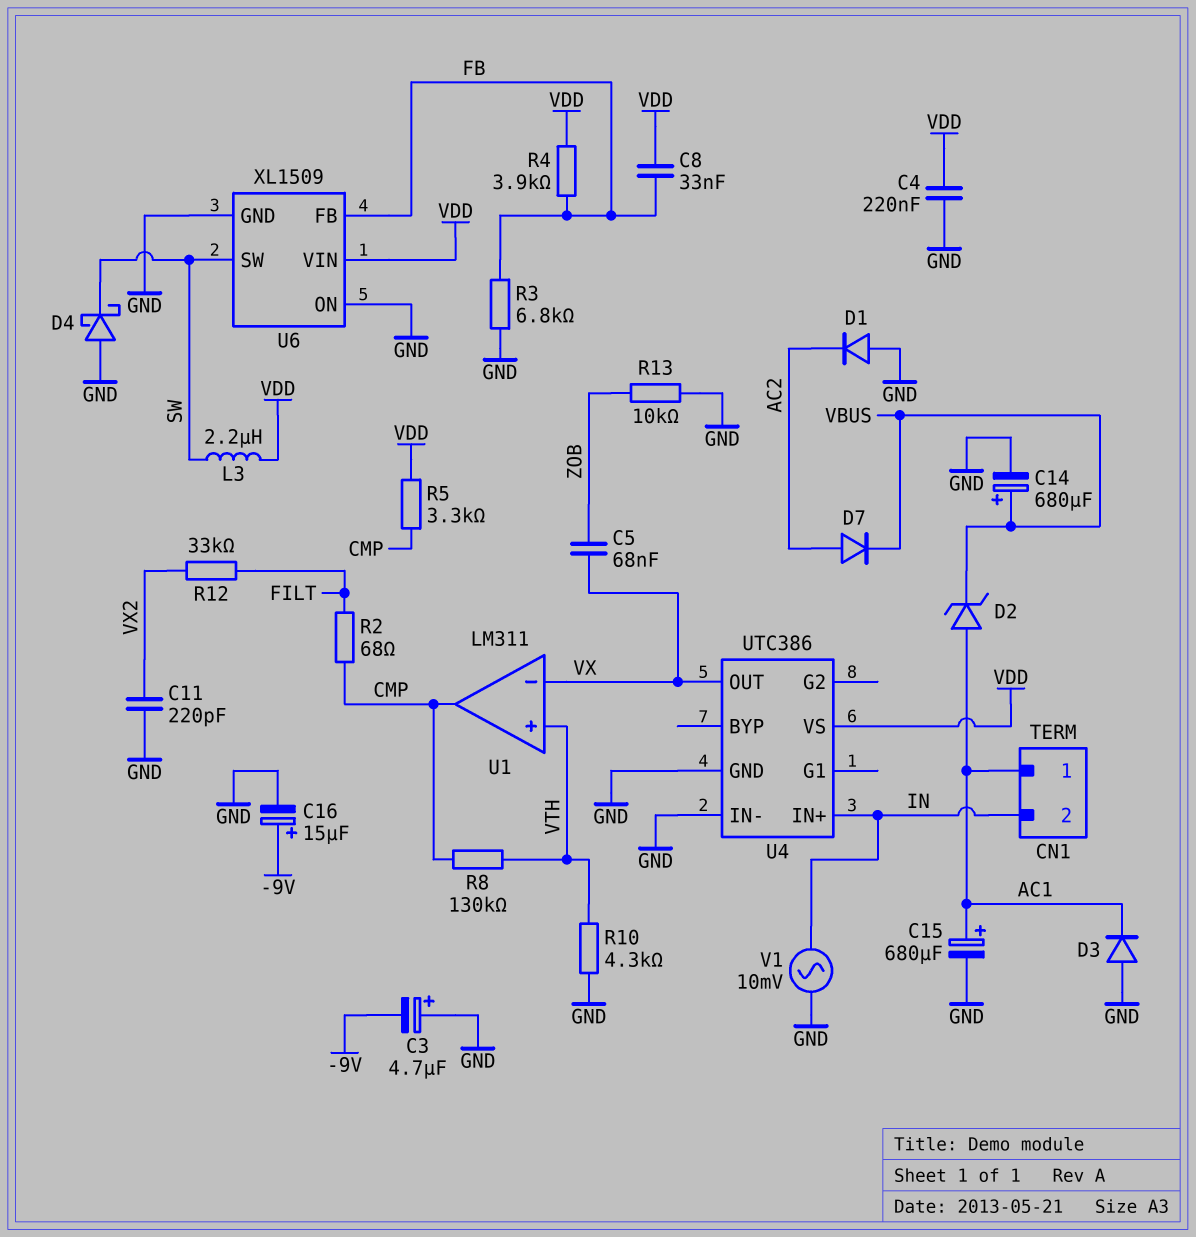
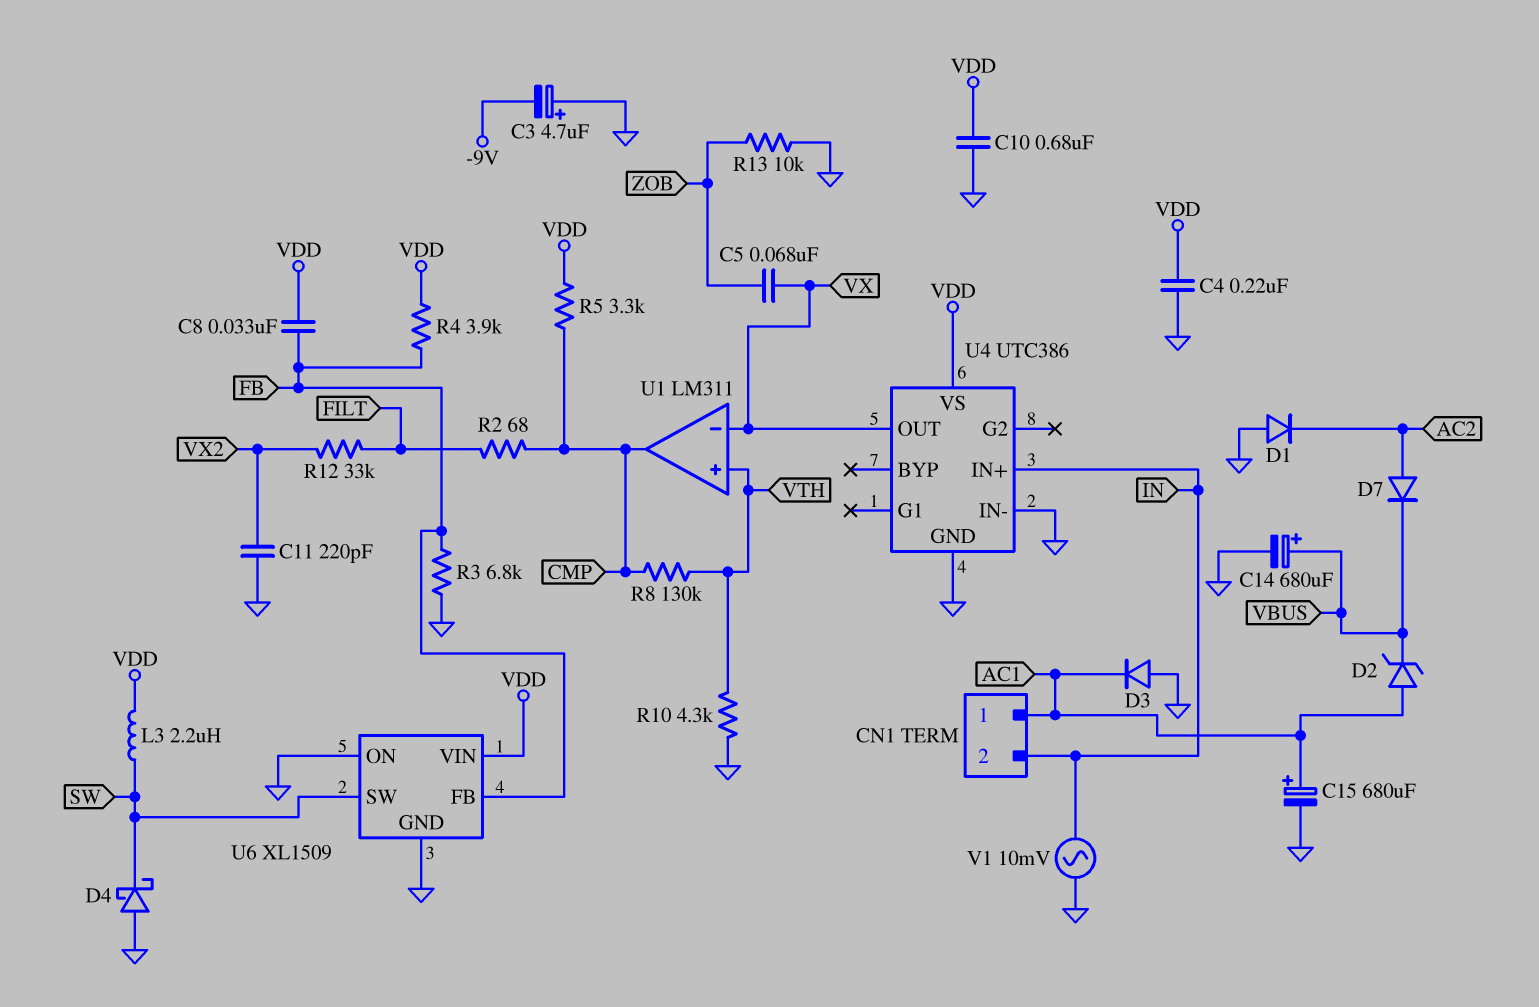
C10: none -> 680nF (GND, VDD)
C16: 15uF (plus -9V, minus GND) -> none

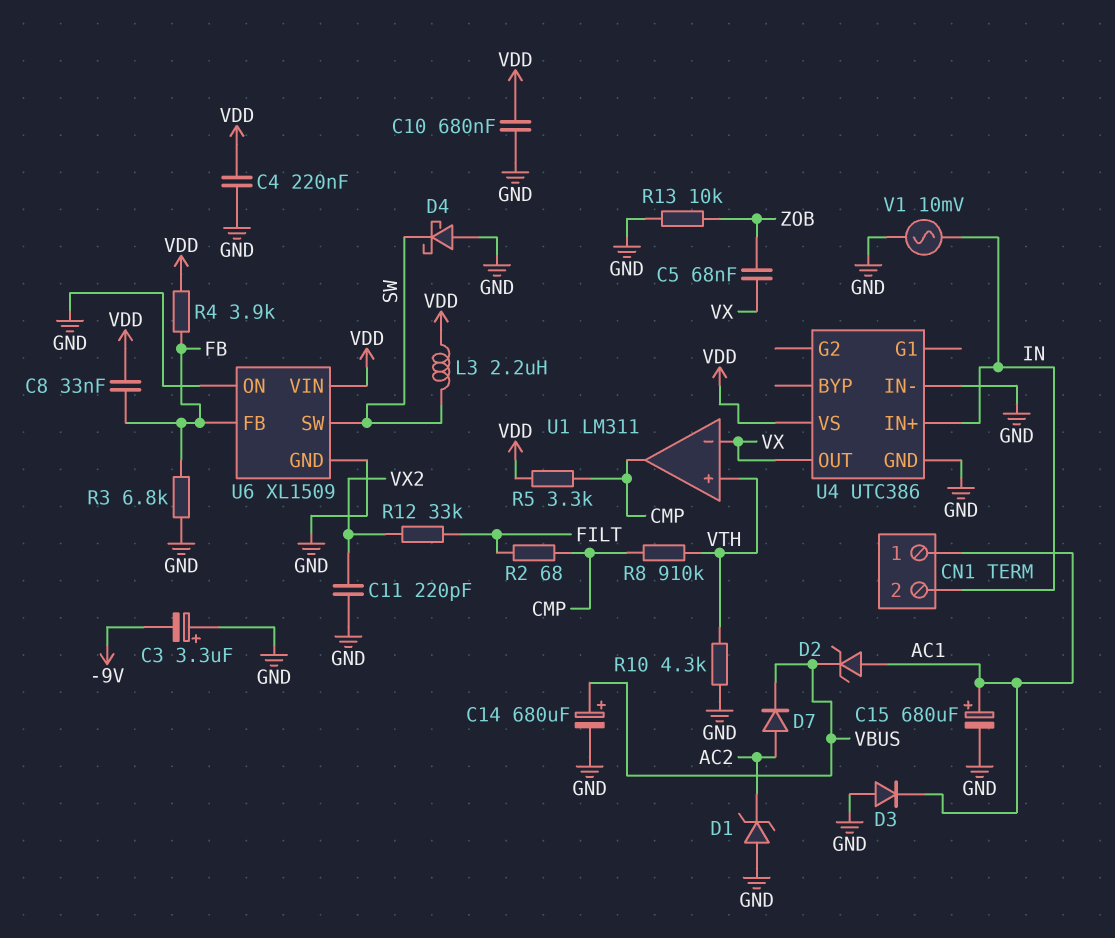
C3: 4.7uF (plus GND, minus -9V) -> 3.3uF (plus GND, minus -9V)
D1: diode (A GND, K AC2) -> zener (A GND, K AC2)
R8: 130k (CMP, VTH) -> 910k (CMP, VTH)

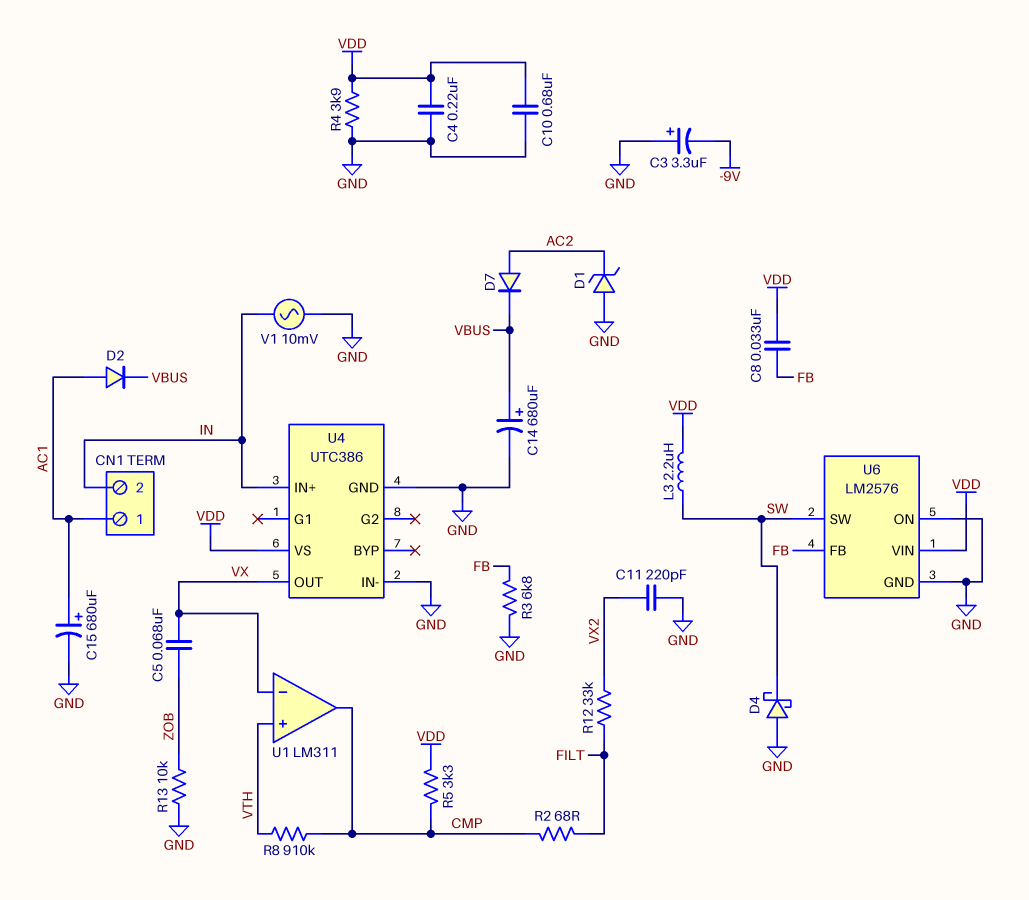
D2: zener (A AC1, K VBUS) -> diode (A AC1, K VBUS)
D3: diode (A GND, K AC1) -> none
R4: 3.9k (FB, VDD) -> 3.9k (GND, VDD)
R10: 4.3k (GND, VTH) -> none
U6: XL1509 -> LM2576

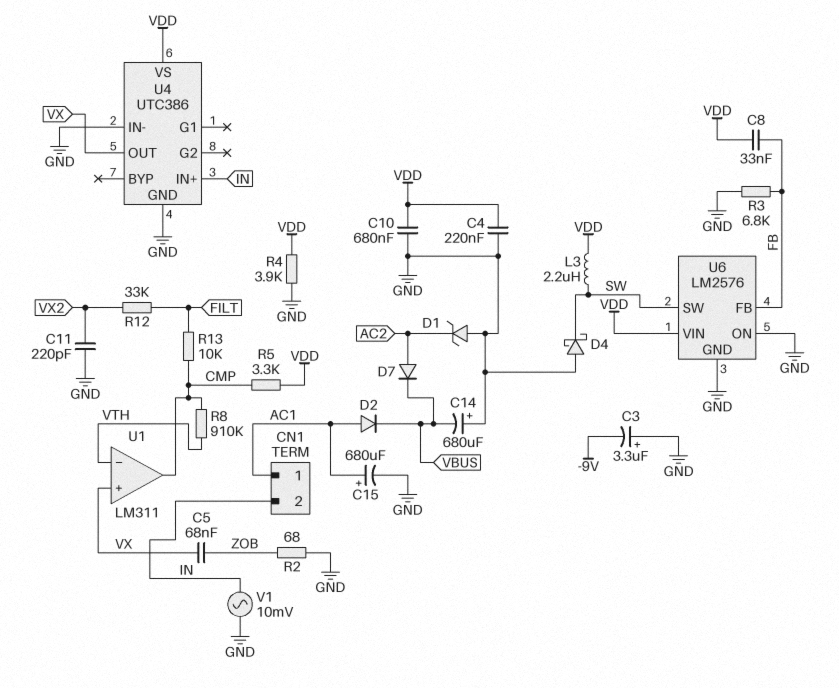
C14: 680uF (plus VBUS, minus GND) -> 680uF (plus GND, minus VBUS)
R2: 68 (CMP, FILT) -> 68 (GND, ZOB)
R13: 10k (GND, ZOB) -> 10k (CMP, FILT)
U1 pin in+: VTH -> VX
U1 pin in-: VX -> VTH

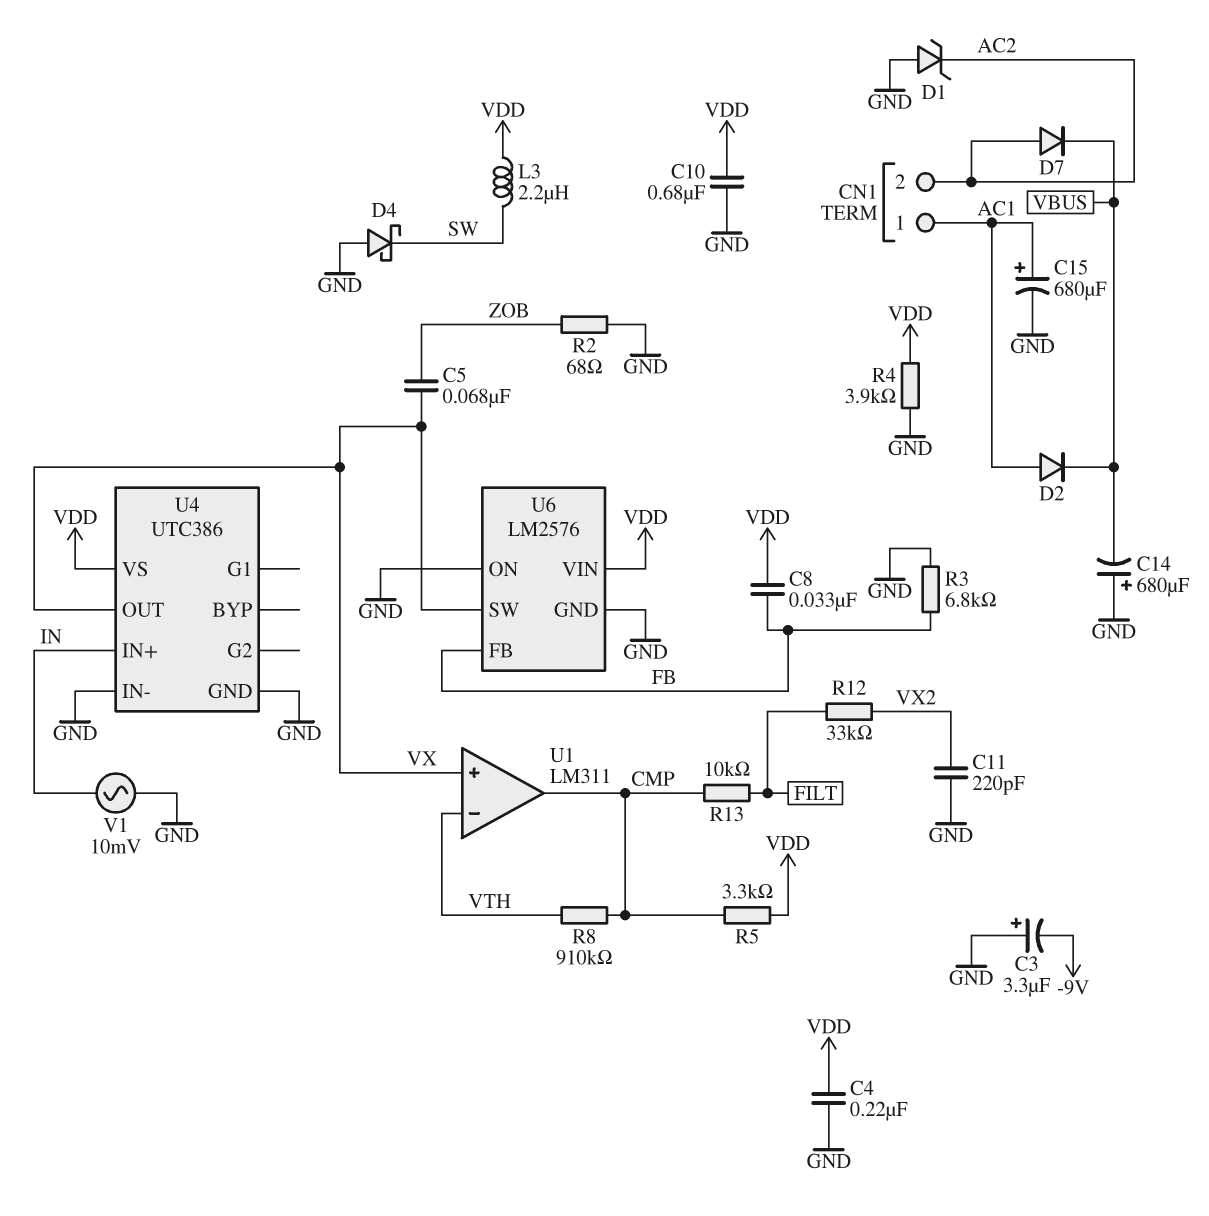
CN1 pin 2: IN -> AC2
U6 pin SW: SW -> VX

